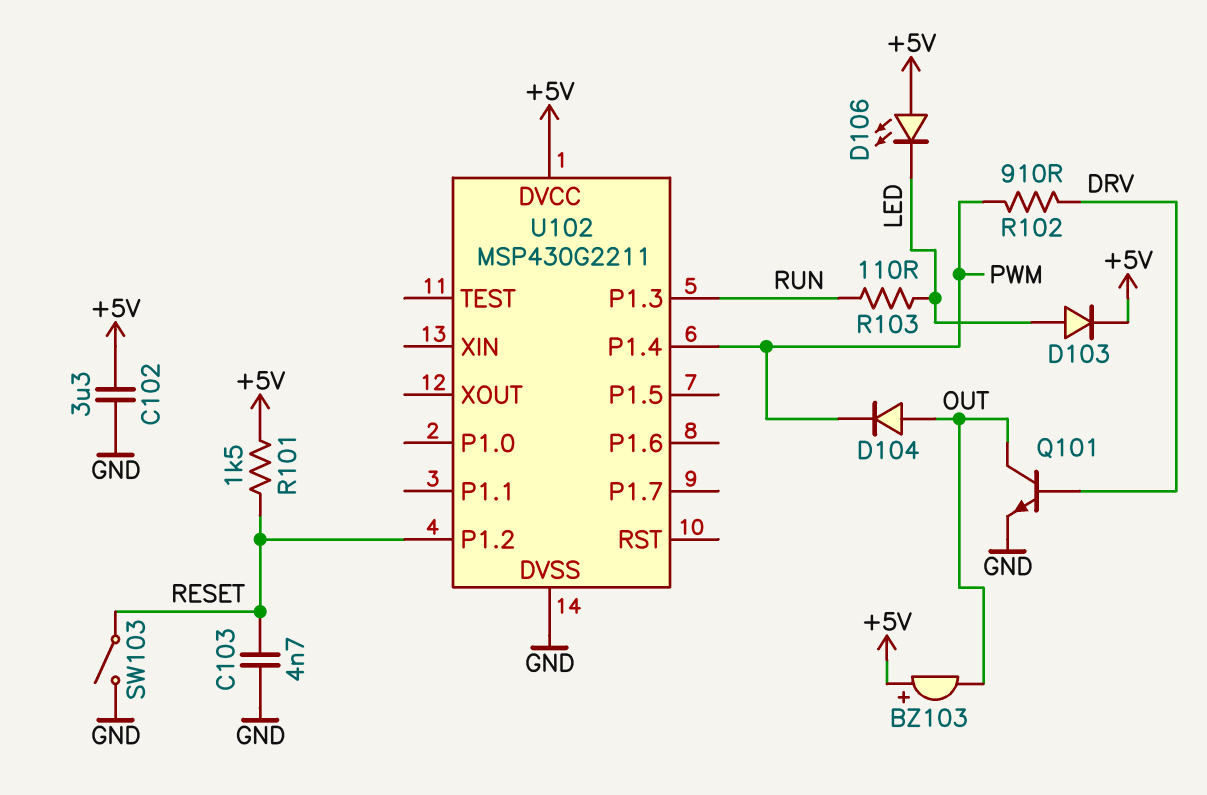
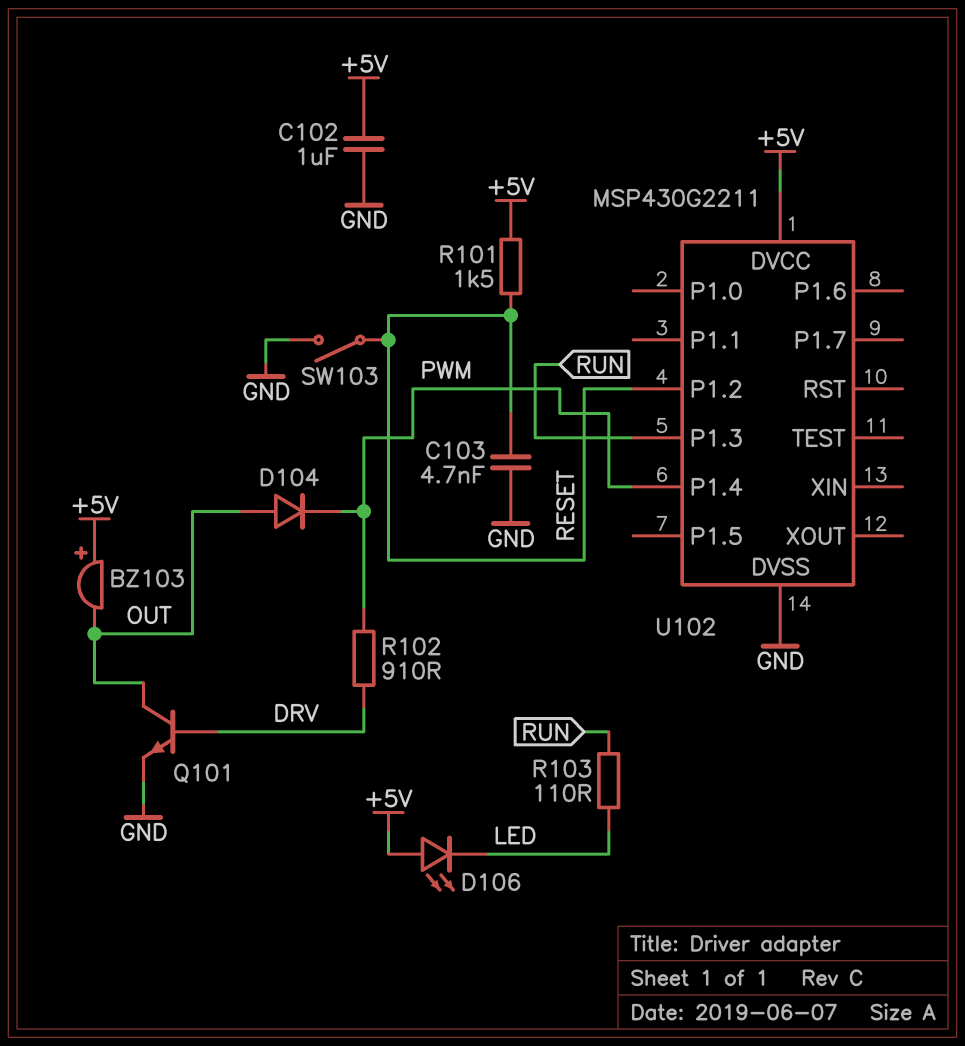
C102: 3.3uF (+5V, GND) -> 1uF (+5V, GND)
D103: diode (A LED, K +5V) -> none

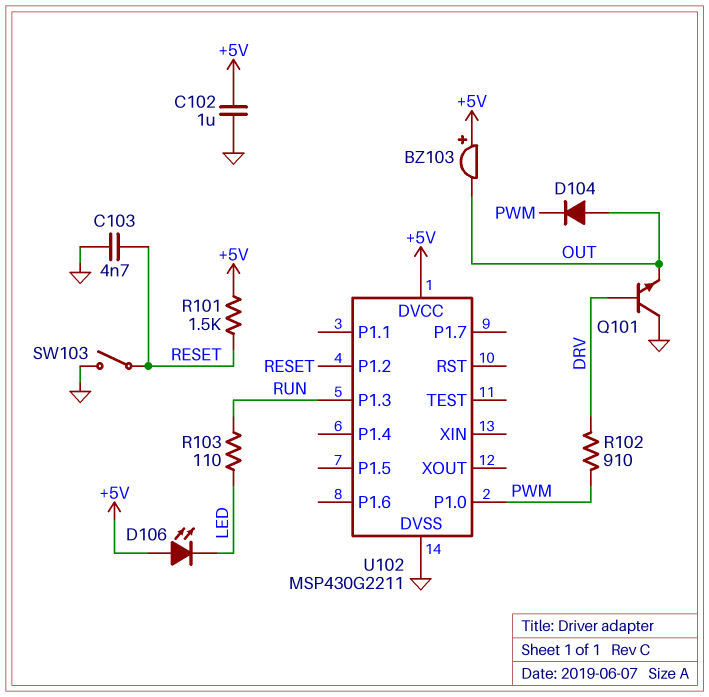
Q101: NPN (B DRV, C OUT, E GND) -> NPN (B DRV, C GND, E OUT)
U102 pin P1.0: none -> PWM
U102 pin P1.4: PWM -> none

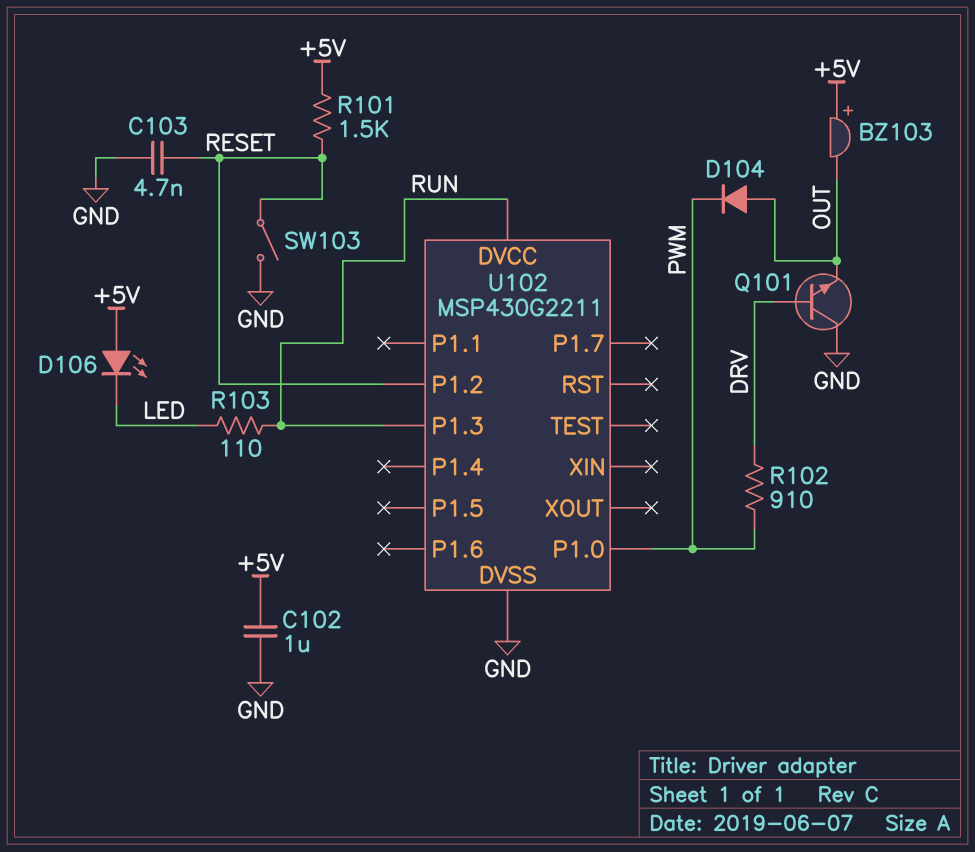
U102 pin DVCC: +5V -> RUN

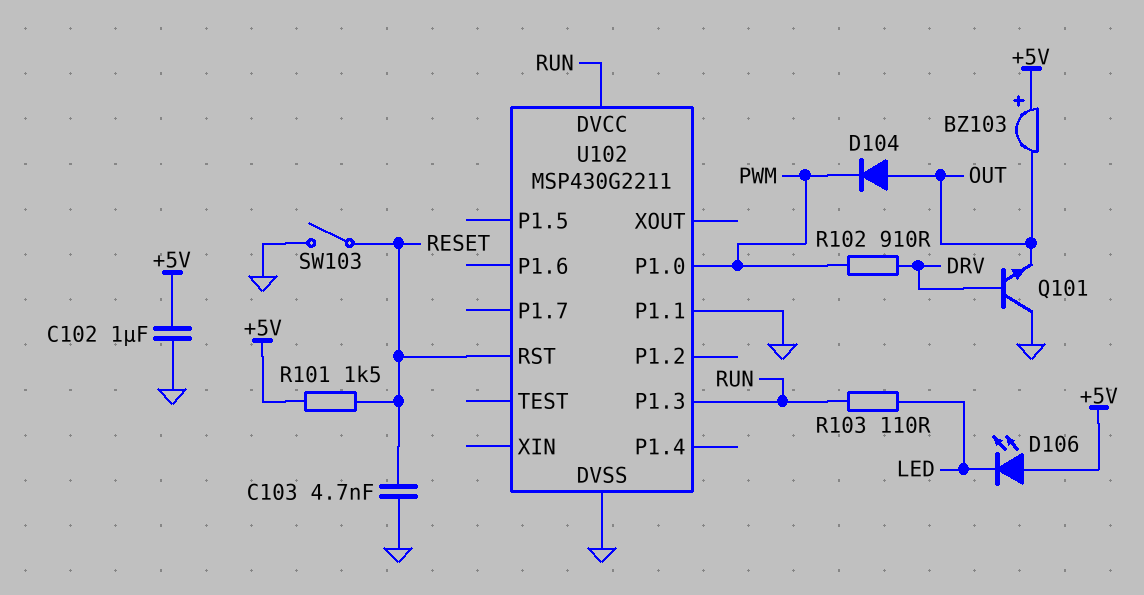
U102 pin P1.1: none -> GND
U102 pin P1.2: RESET -> none
U102 pin RST: none -> RESET

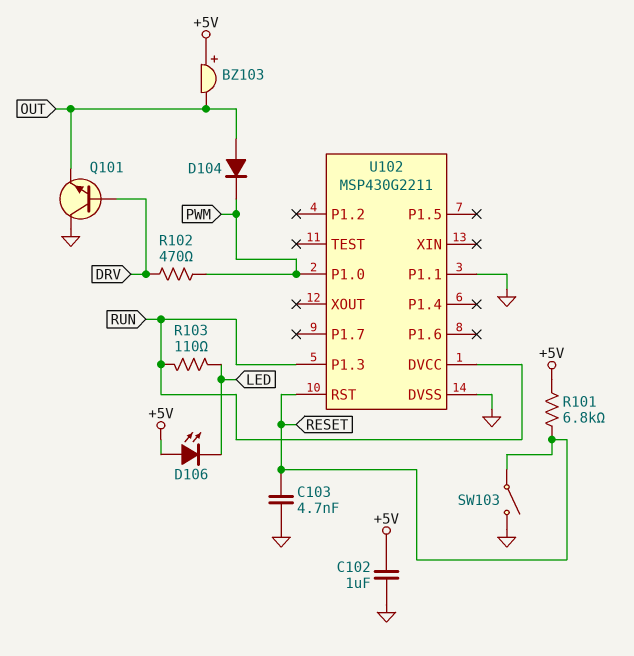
R101: 1.5k (+5V, RESET) -> 6.8k (+5V, RESET)
R102: 910 (DRV, PWM) -> 470 (DRV, PWM)

